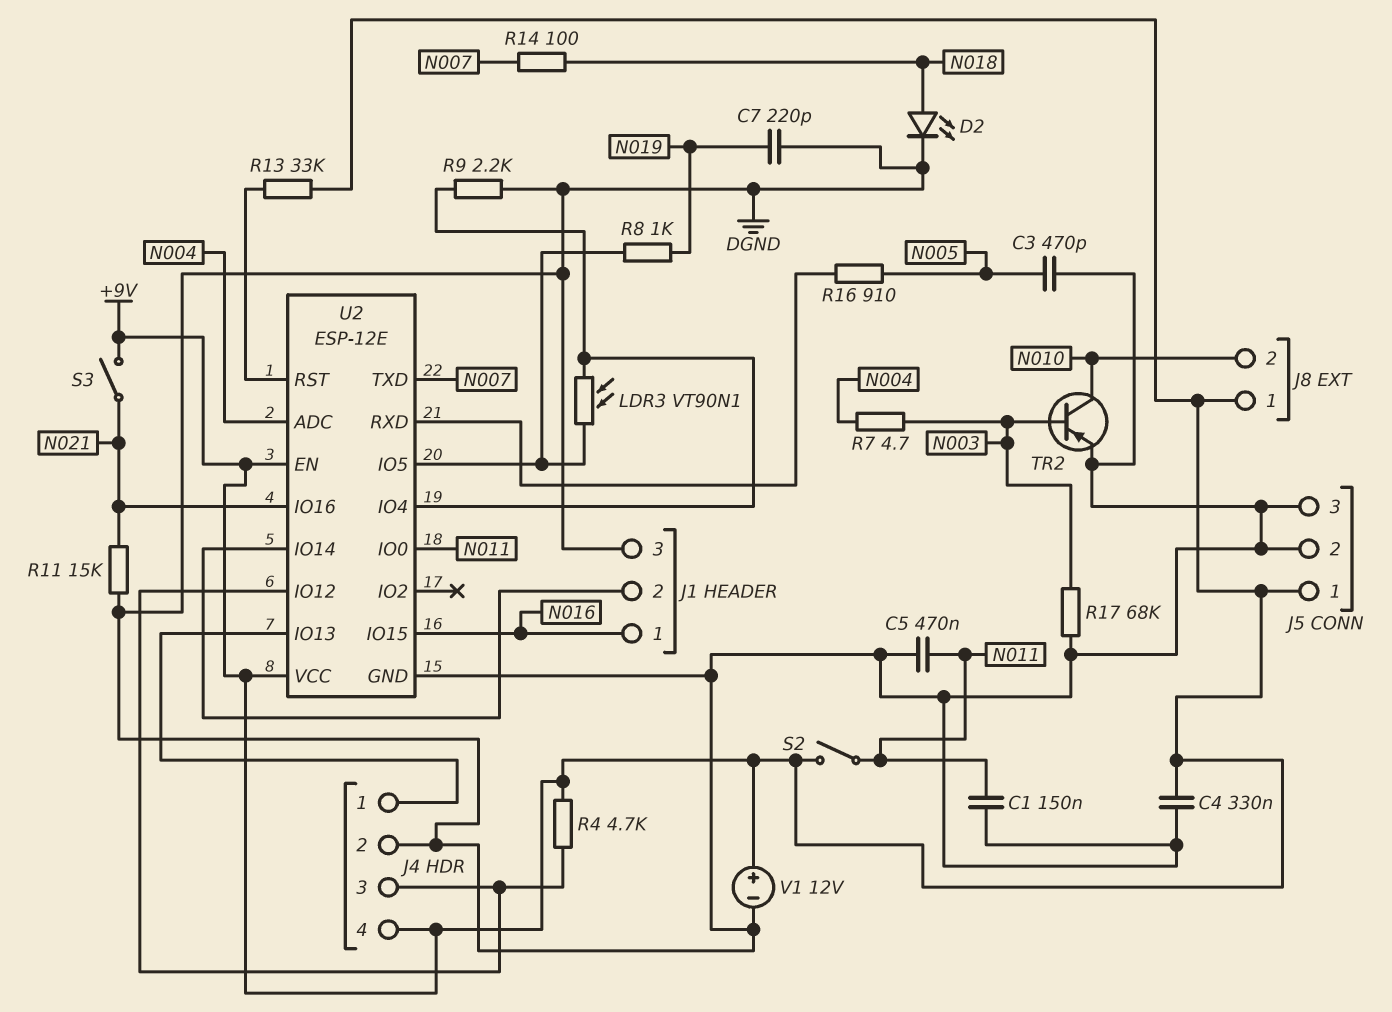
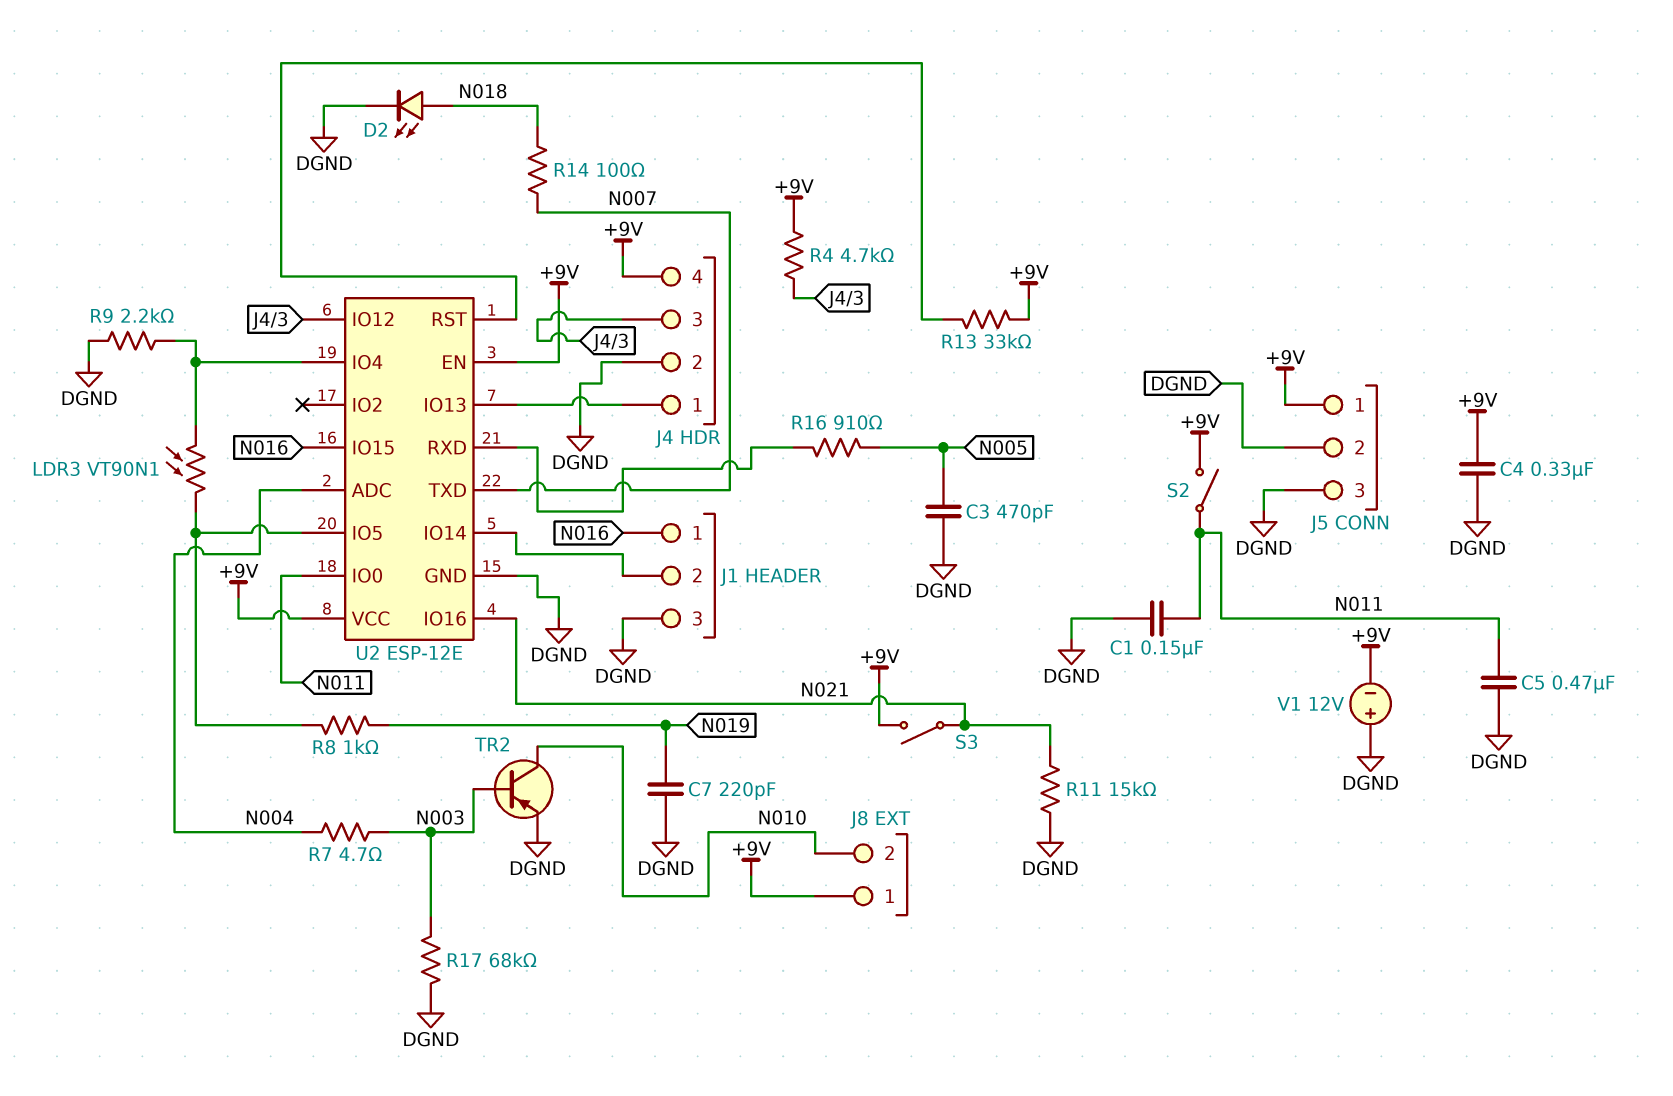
V1: 12V (plus +9V, minus DGND) -> 12V (plus DGND, minus +9V)

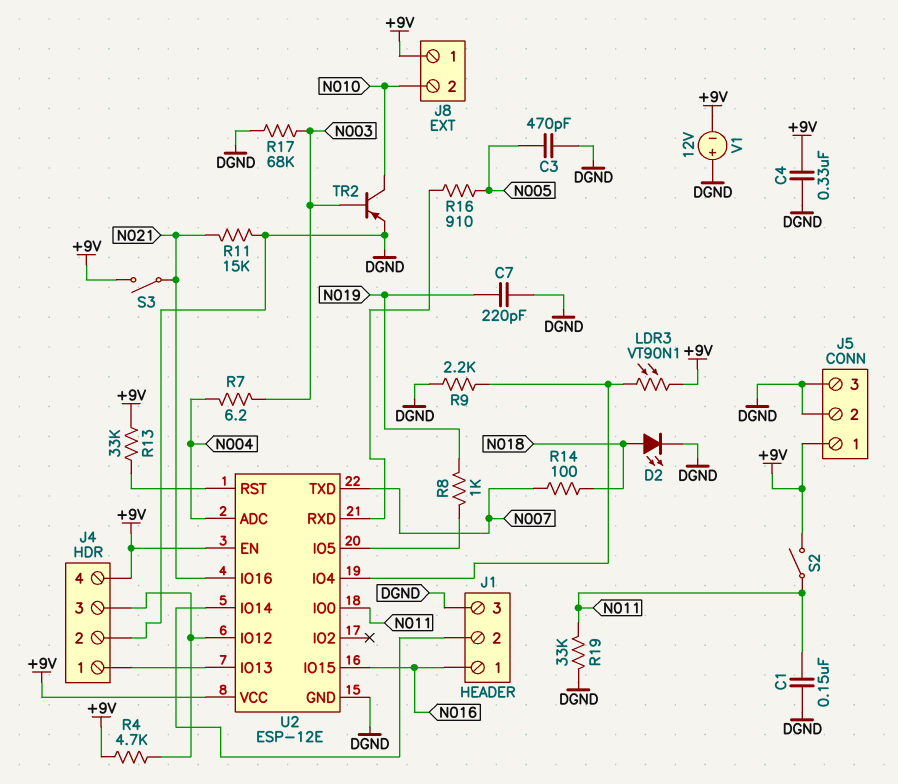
C5: 470nF (DGND, N011) -> none
LDR3: VT90N1 (U2/IO4, U2/IO5) -> VT90N1 (+9V, U2/IO4)
R7: 4.7 (N003, N004) -> 6.2 (N003, N004)
R19: none -> 33k (DGND, N011)

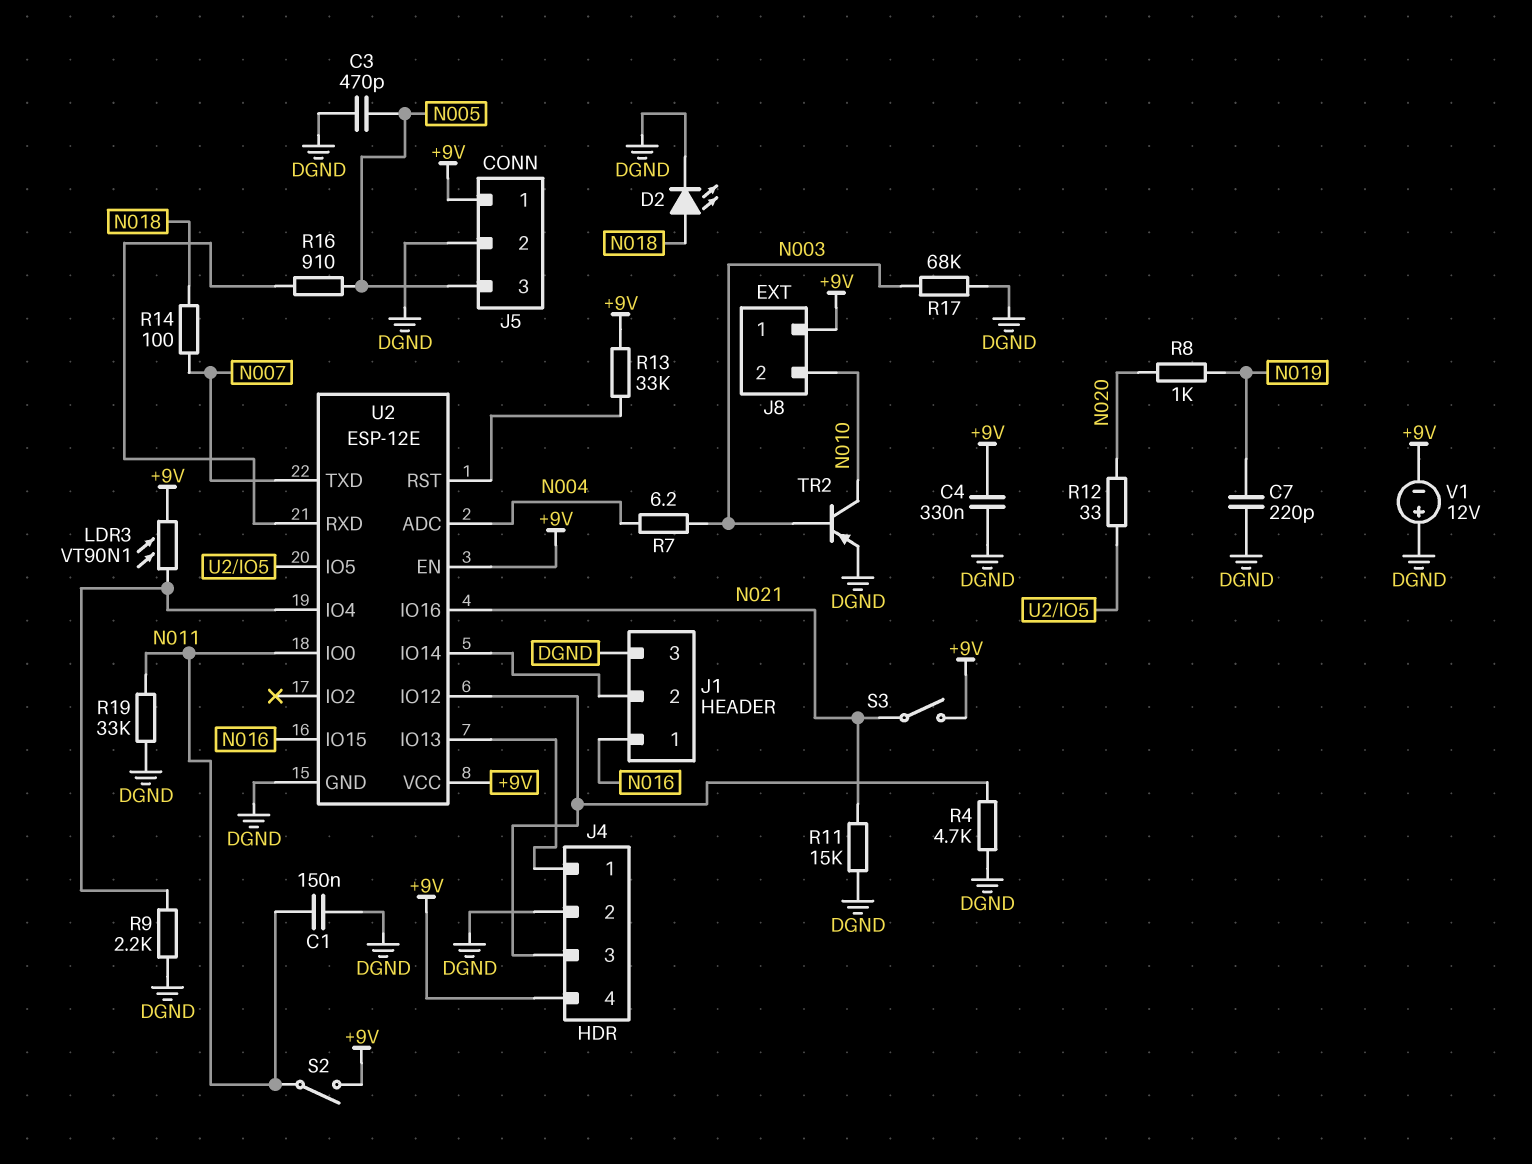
J5 pin 3: DGND -> N005
R4: 4.7k (+9V, J4/3) -> 4.7k (DGND, J4/3)
R8: 1k (N019, U2/IO5) -> 1k (N019, N020)
R12: none -> 33 (N020, U2/IO5)

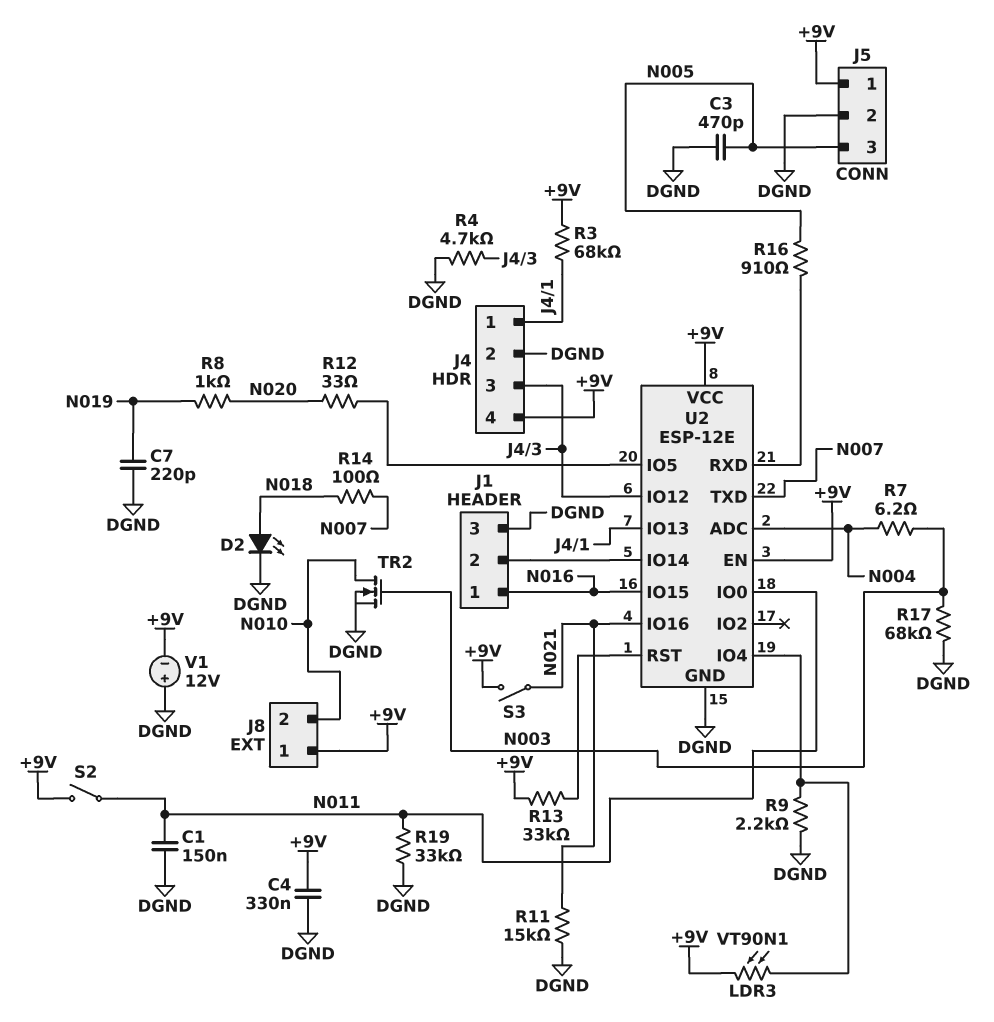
R3: none -> 68k (+9V, J4/1)
TR2: PNP (B N003, C N010, E DGND) -> NMOS (G N003, D N010, S DGND)

